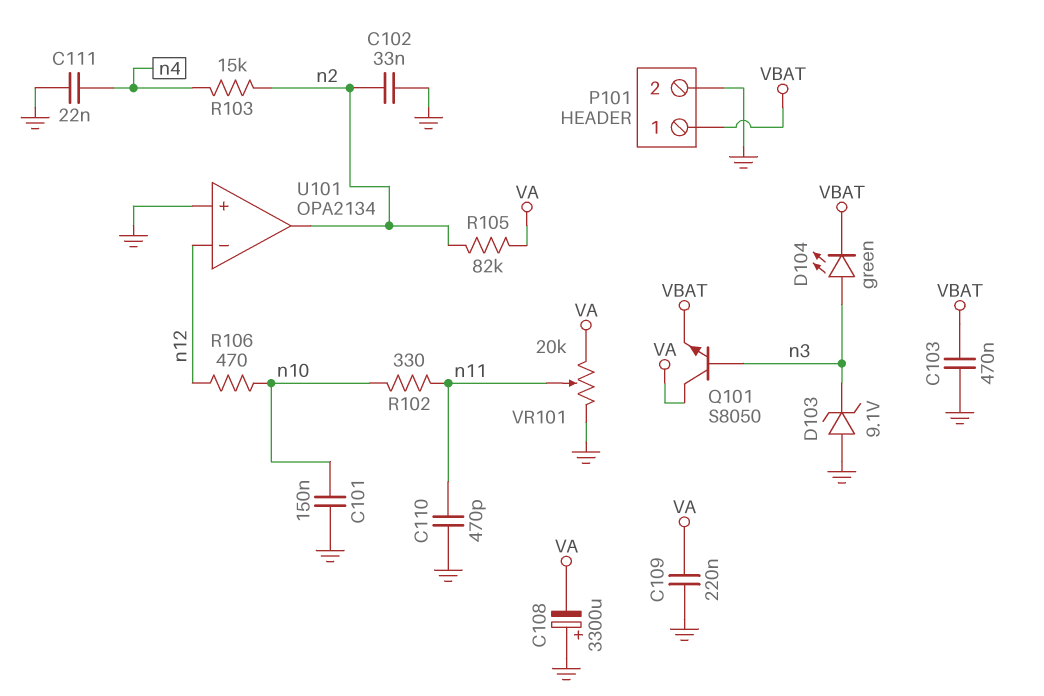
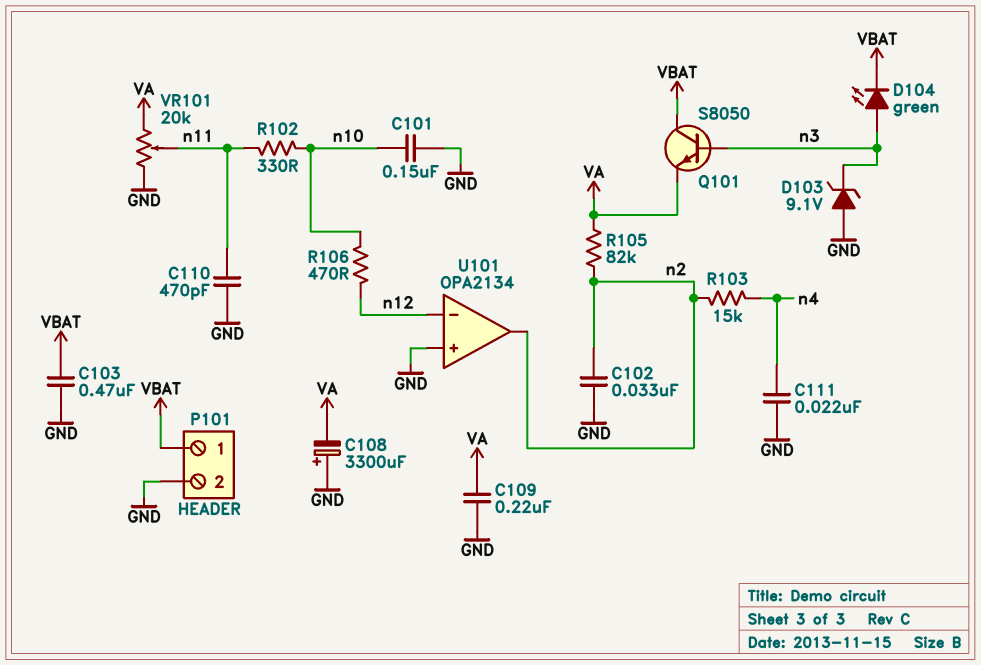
Q101: NPN S8050 (B n3, C VA, E VBAT) -> NPN S8050 (B n3, C VBAT, E VA)

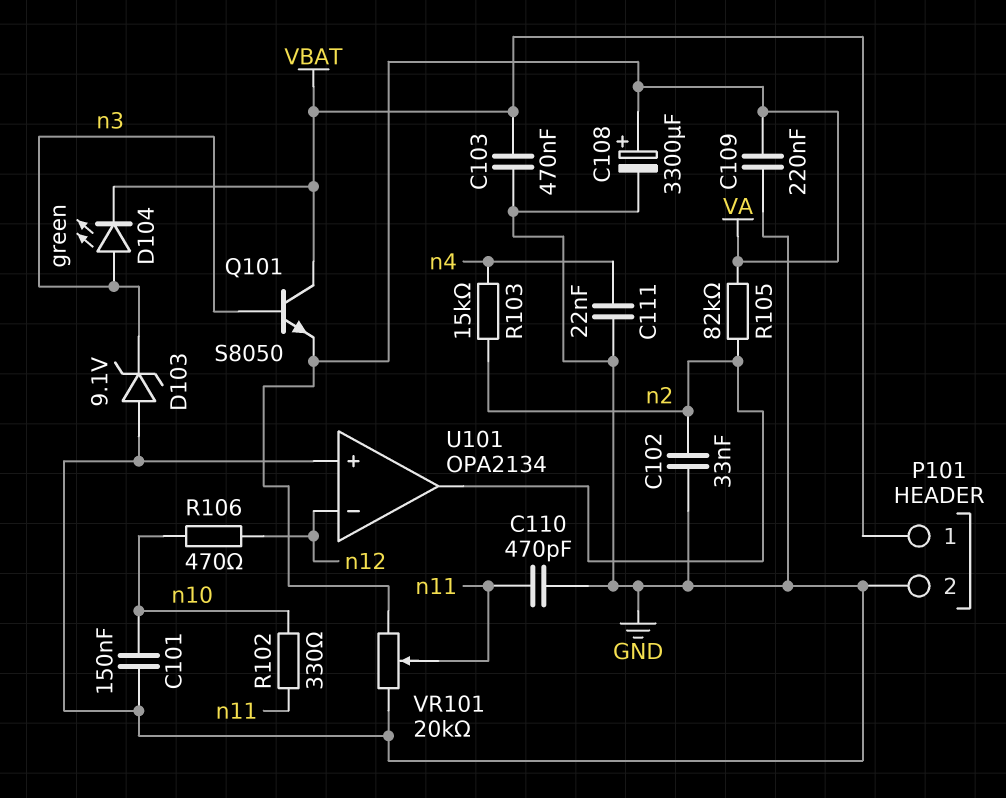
C108: 3300uF (plus GND, minus VA) -> 3300uF (plus VA, minus GND)

